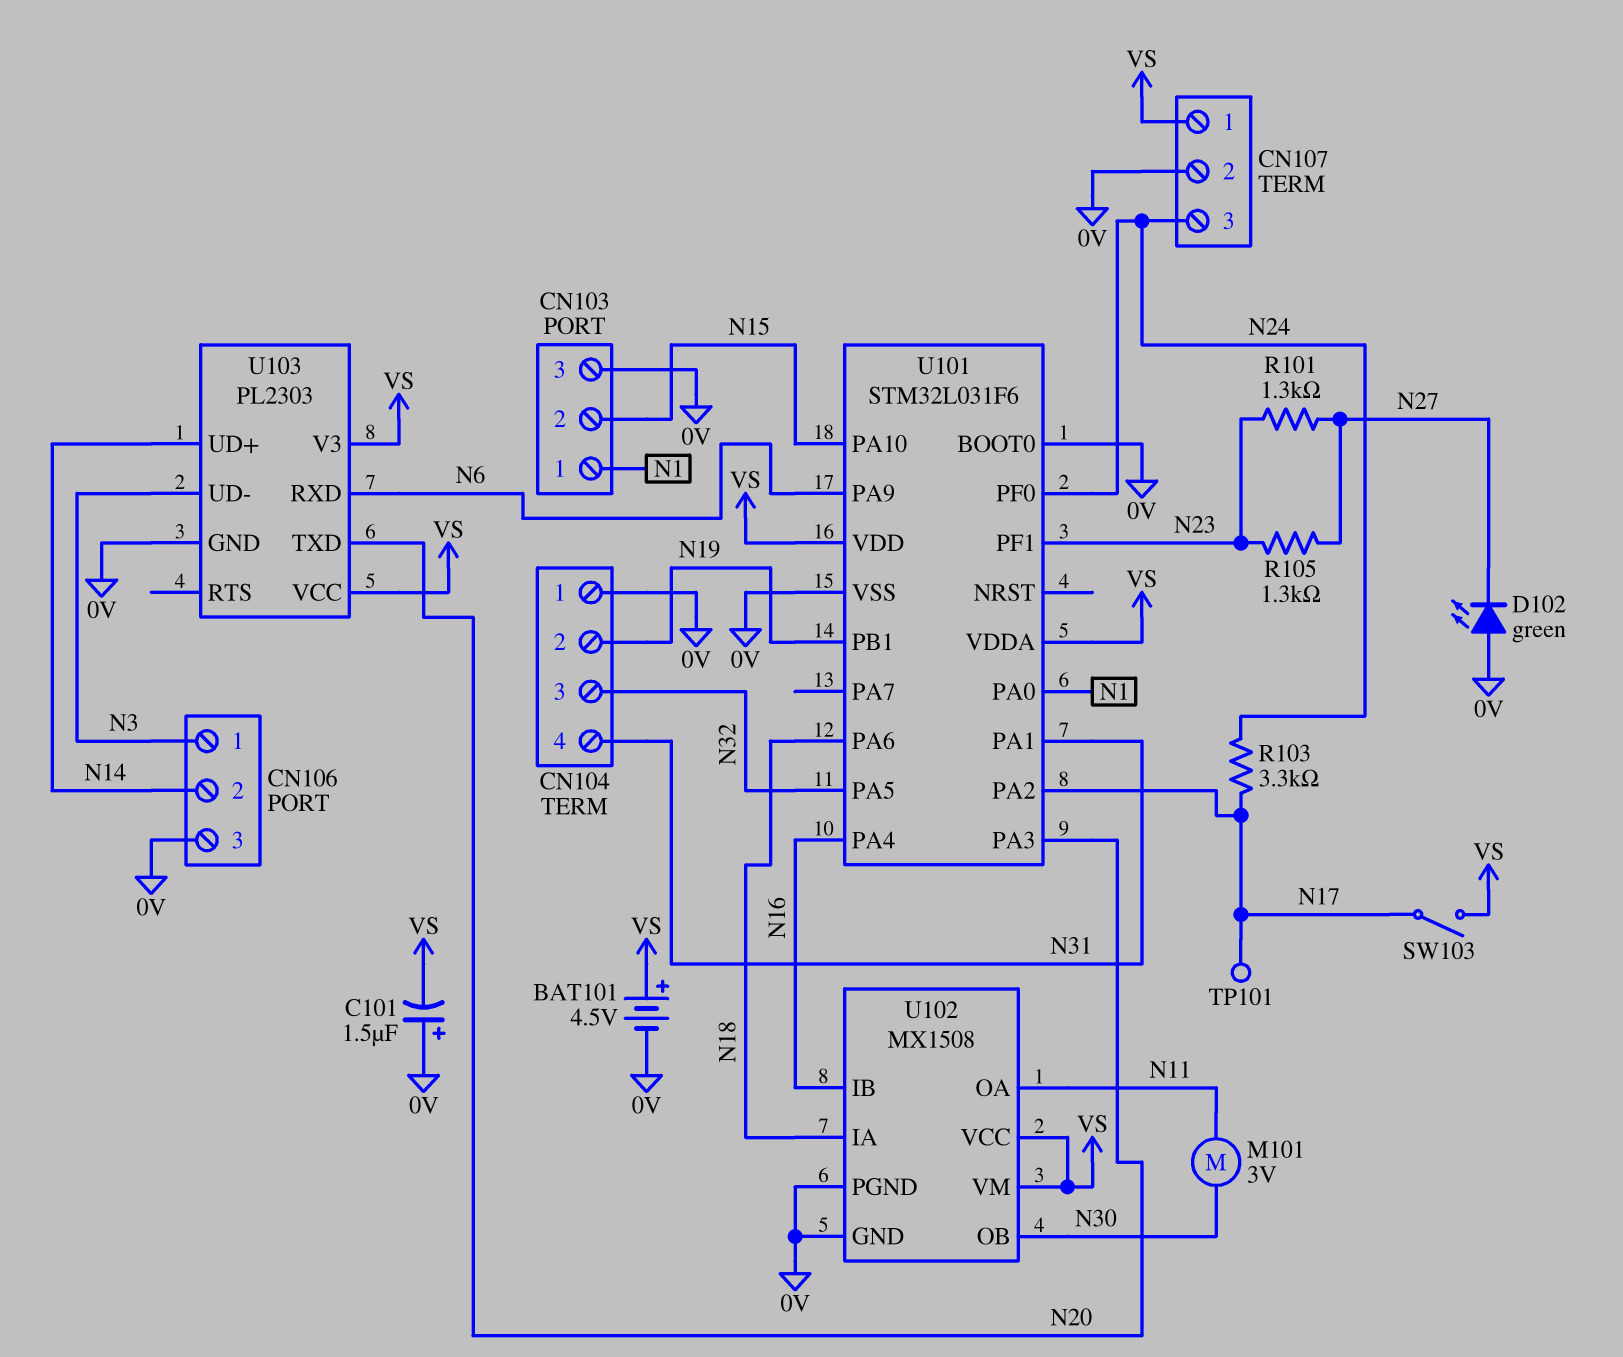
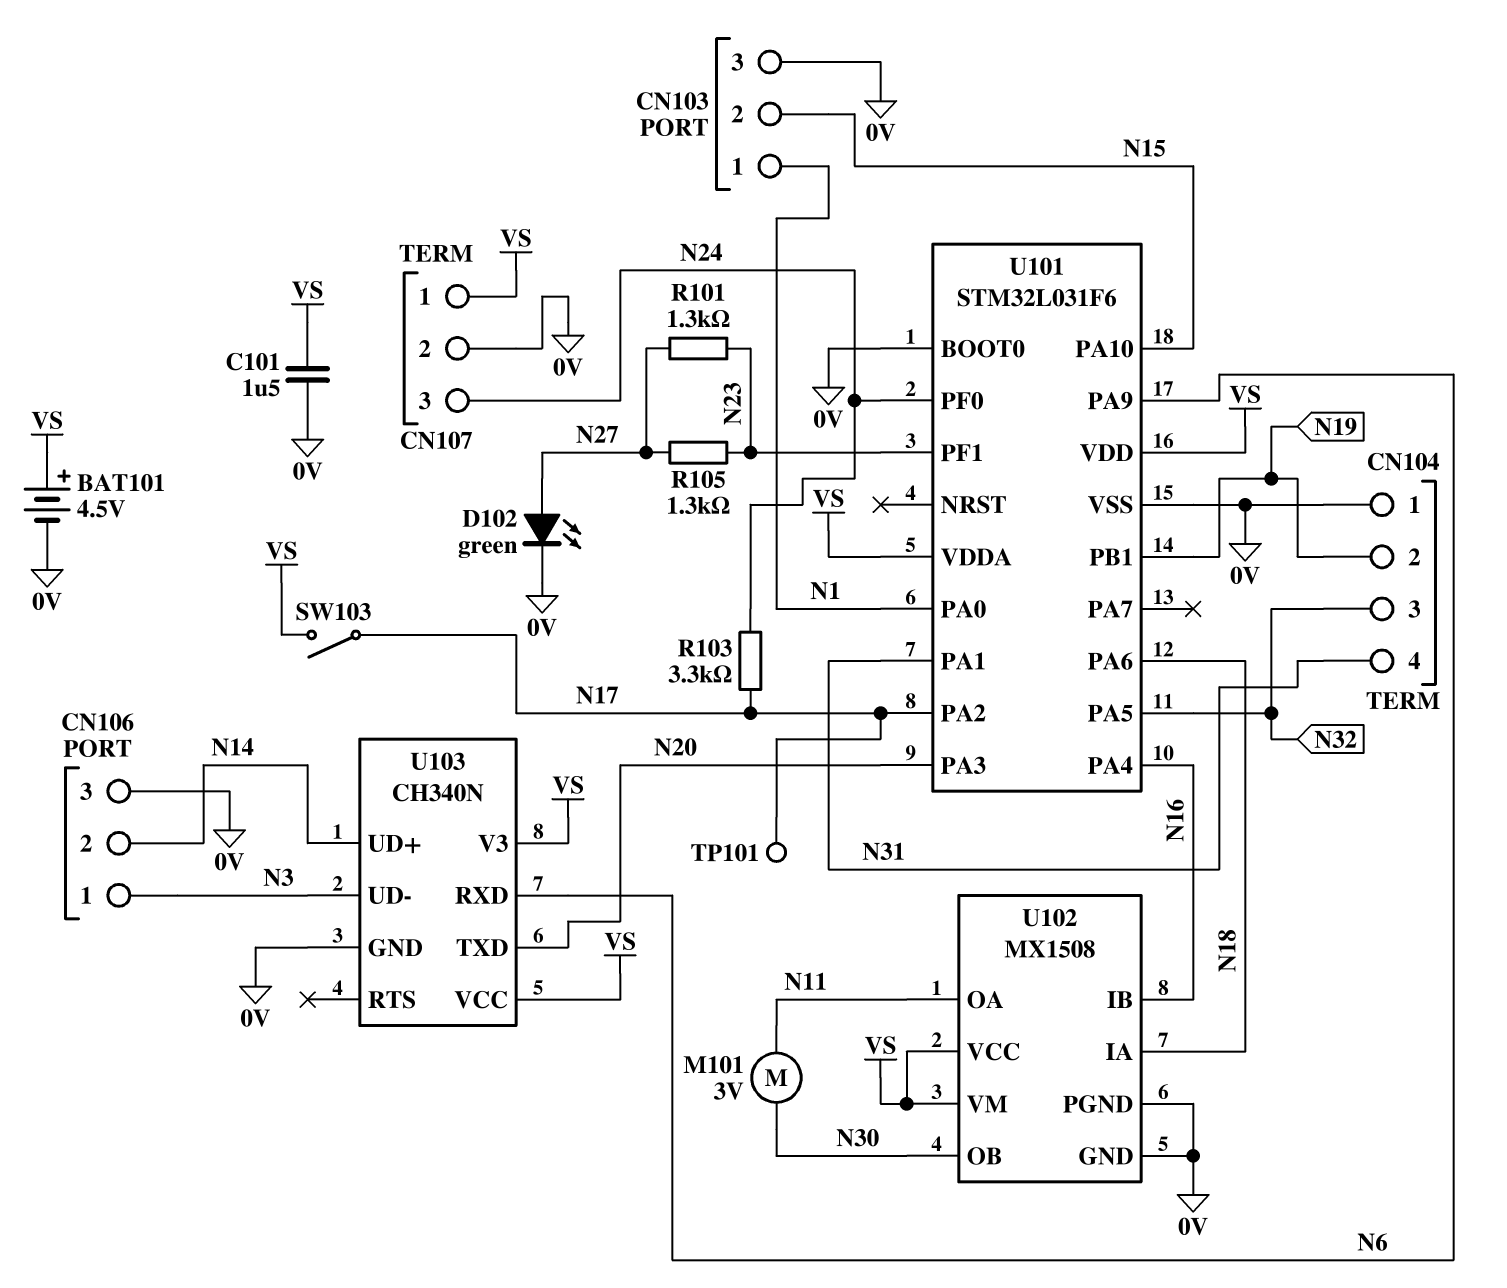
C101: 1.5uF (plus 0V, minus VS) -> 1.5uF (0V, VS)
D102: LED green (A 0V, K N27) -> LED green (A N27, K 0V)
U103: PL2303 -> CH340N

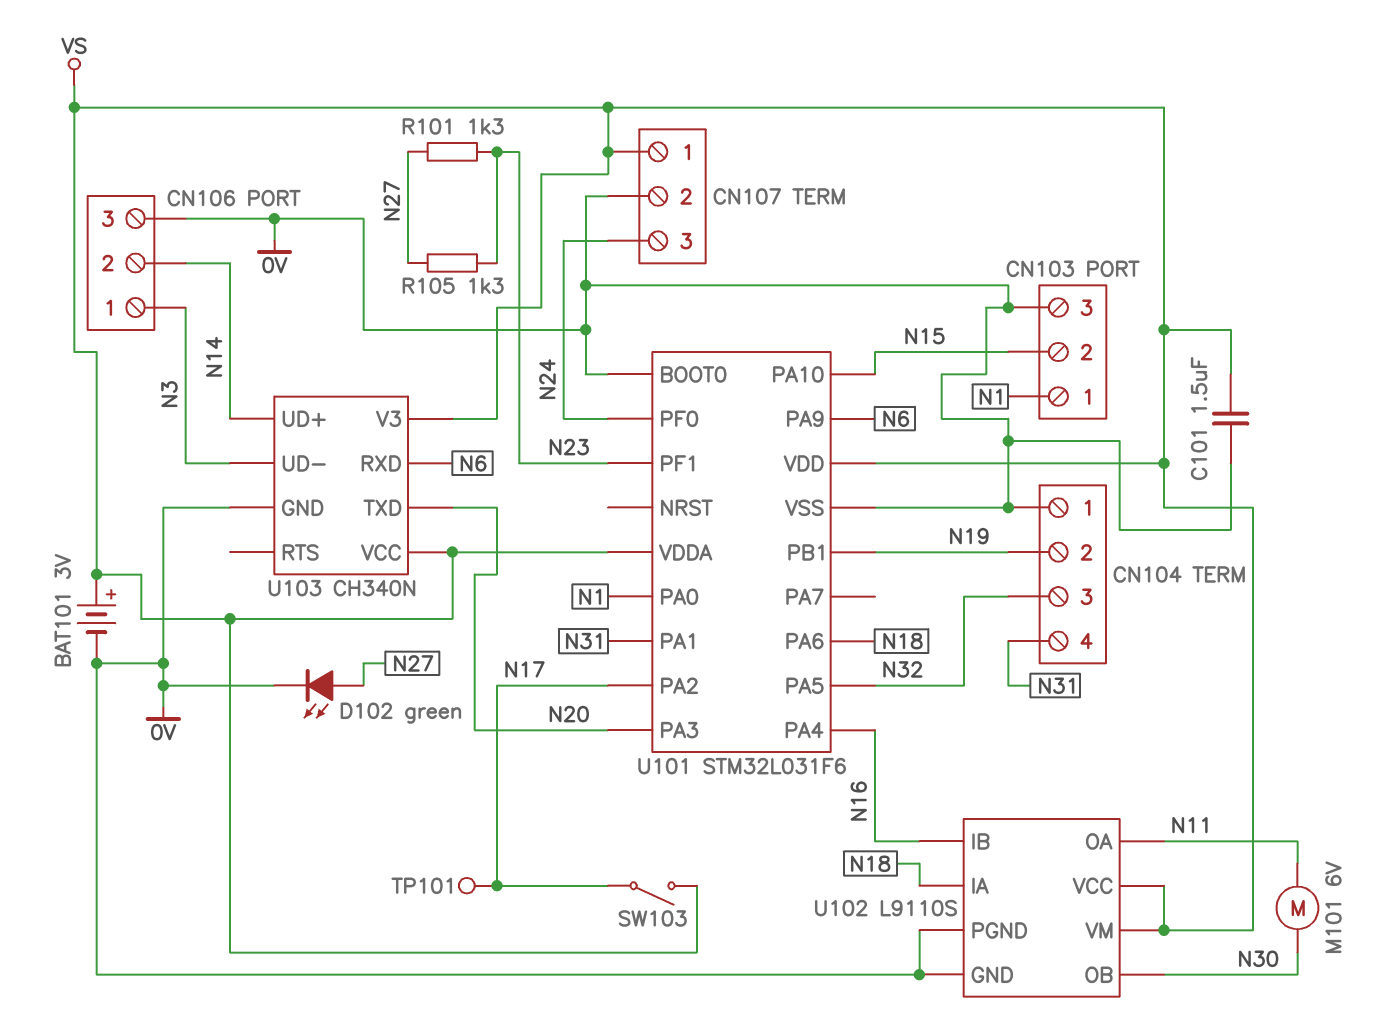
BAT101: 4.5V (plus VS, minus 0V) -> 3V (plus VS, minus 0V)
M101: motor 3V (N11, N30) -> motor 6V (N11, N30)
R103: 3.3k (N17, N24) -> none
U102: MX1508 -> L9110S

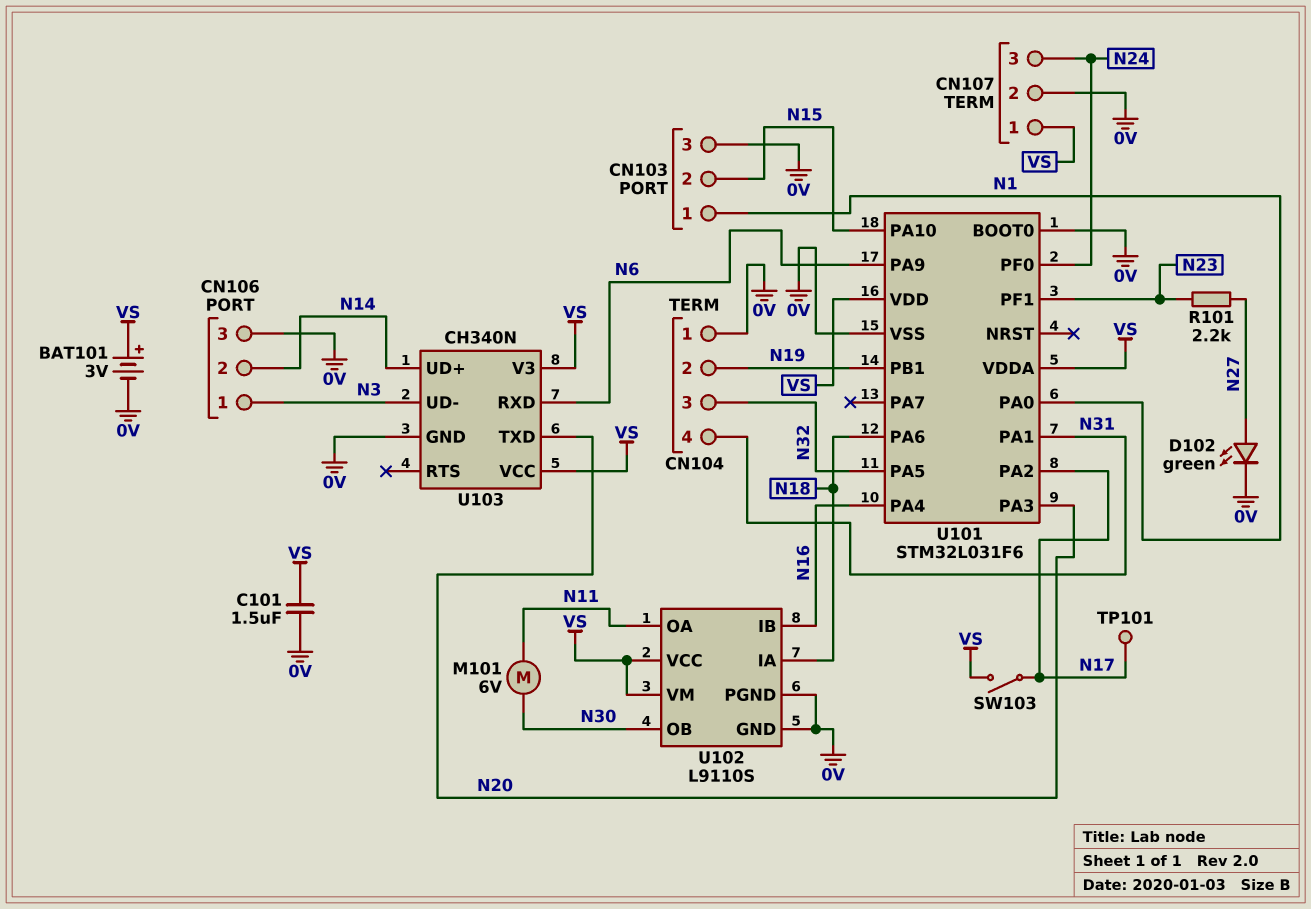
R101: 1.3k (N23, N27) -> 2.2k (N23, N27)
R105: 1.3k (N23, N27) -> none

